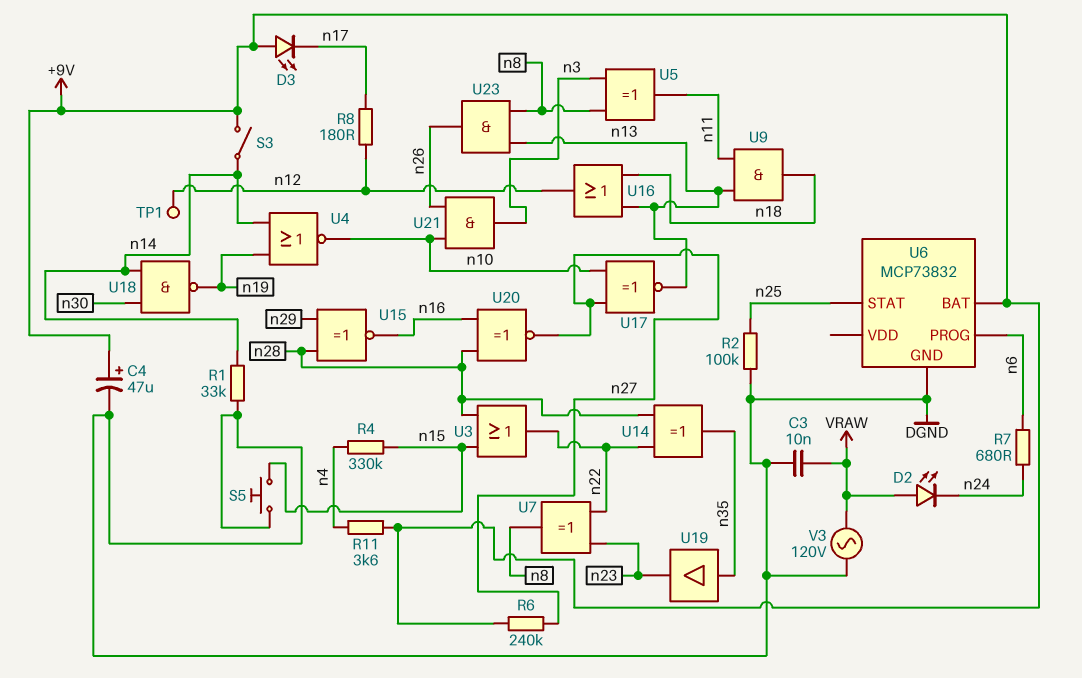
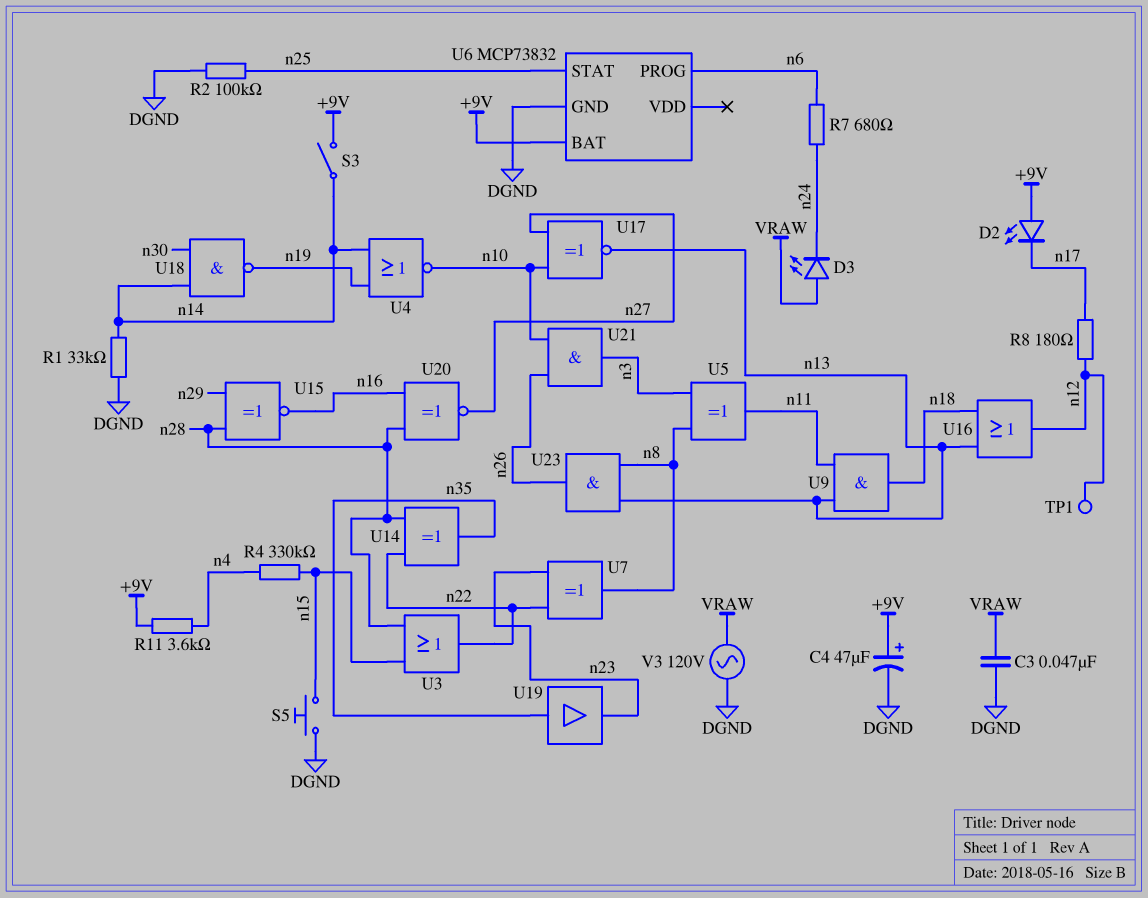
C3: 10nF (DGND, VRAW) -> 47nF (DGND, VRAW)
D2: LED (A VRAW, K n24) -> LED (A +9V, K n17)
D3: LED (A +9V, K n17) -> LED (A VRAW, K n24)
R6: 240k (+9V, n27) -> none

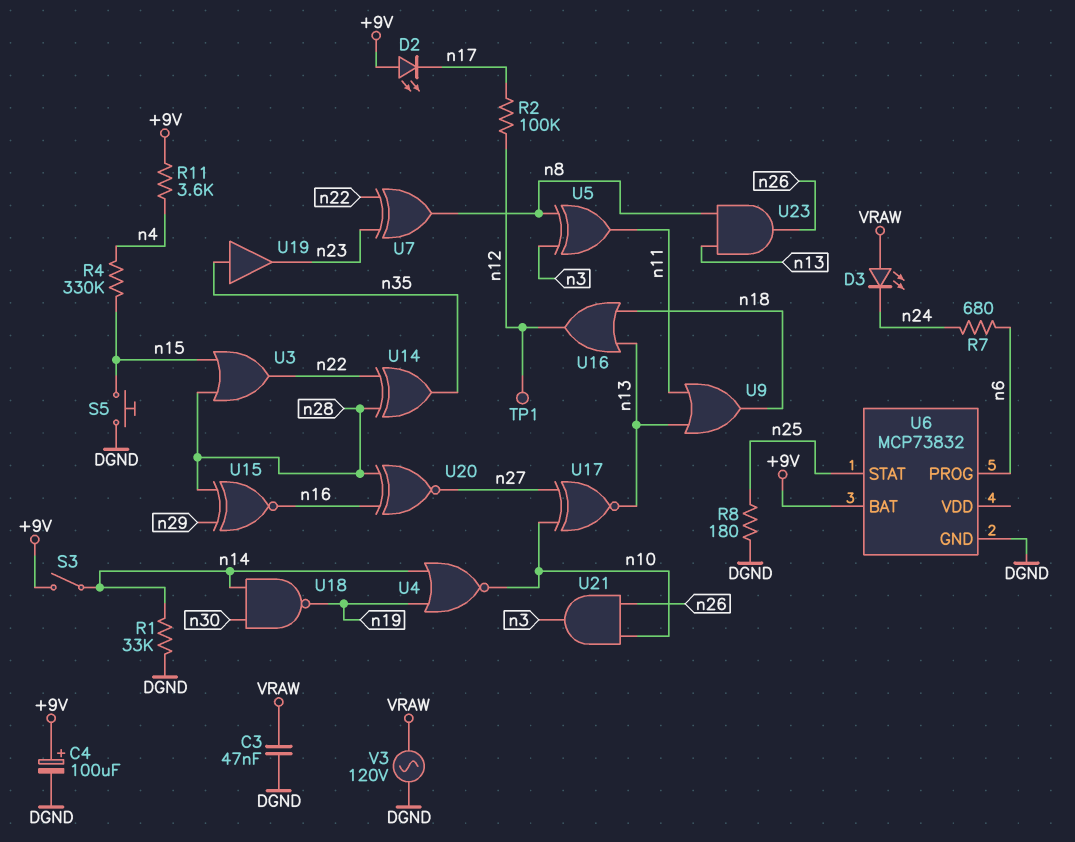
C4: 47uF (plus +9V, minus DGND) -> 100uF (plus +9V, minus DGND)
R2: 100k (DGND, n25) -> 100k (n12, n17)
R8: 180 (n12, n17) -> 180 (DGND, n25)
U9: AND (in n11, in n13, out n18) -> OR (in n11, in n13, out n18)

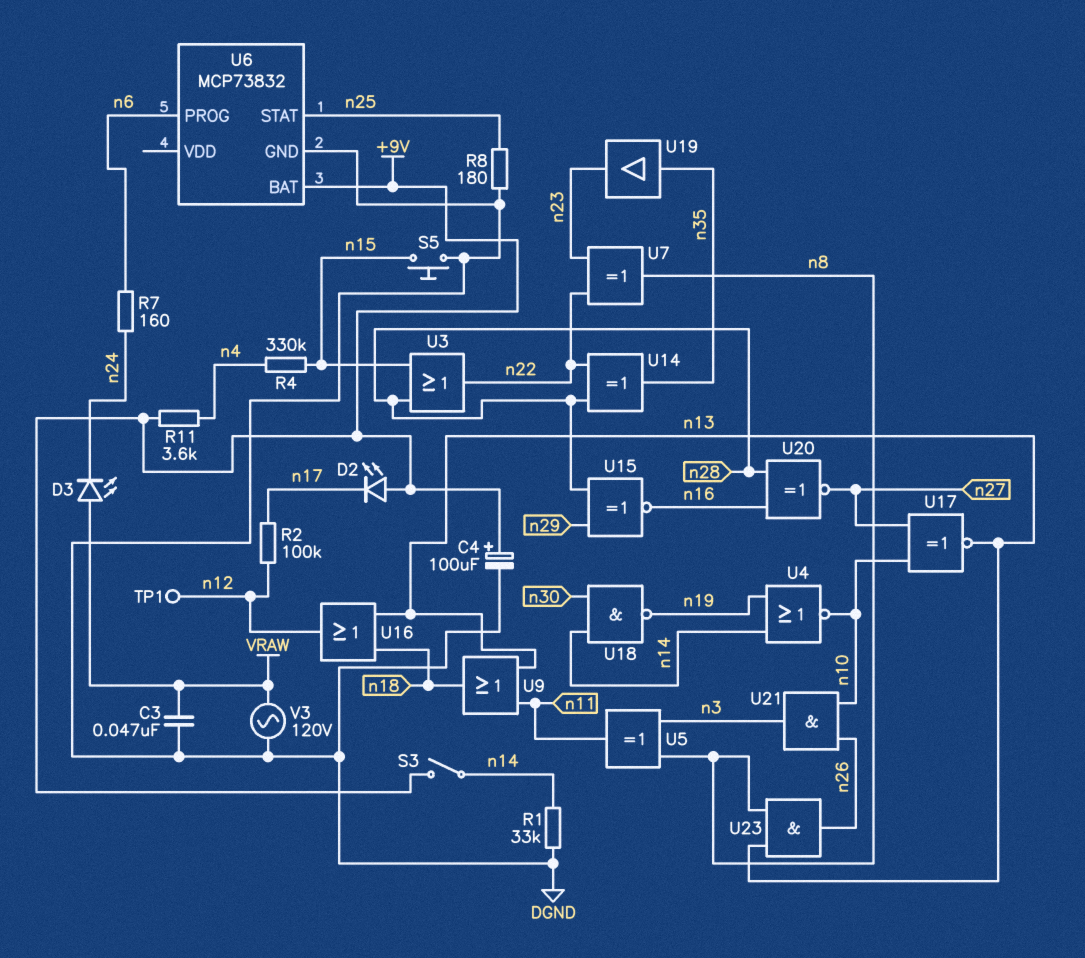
R7: 680 (n6, n24) -> 160 (n6, n24)

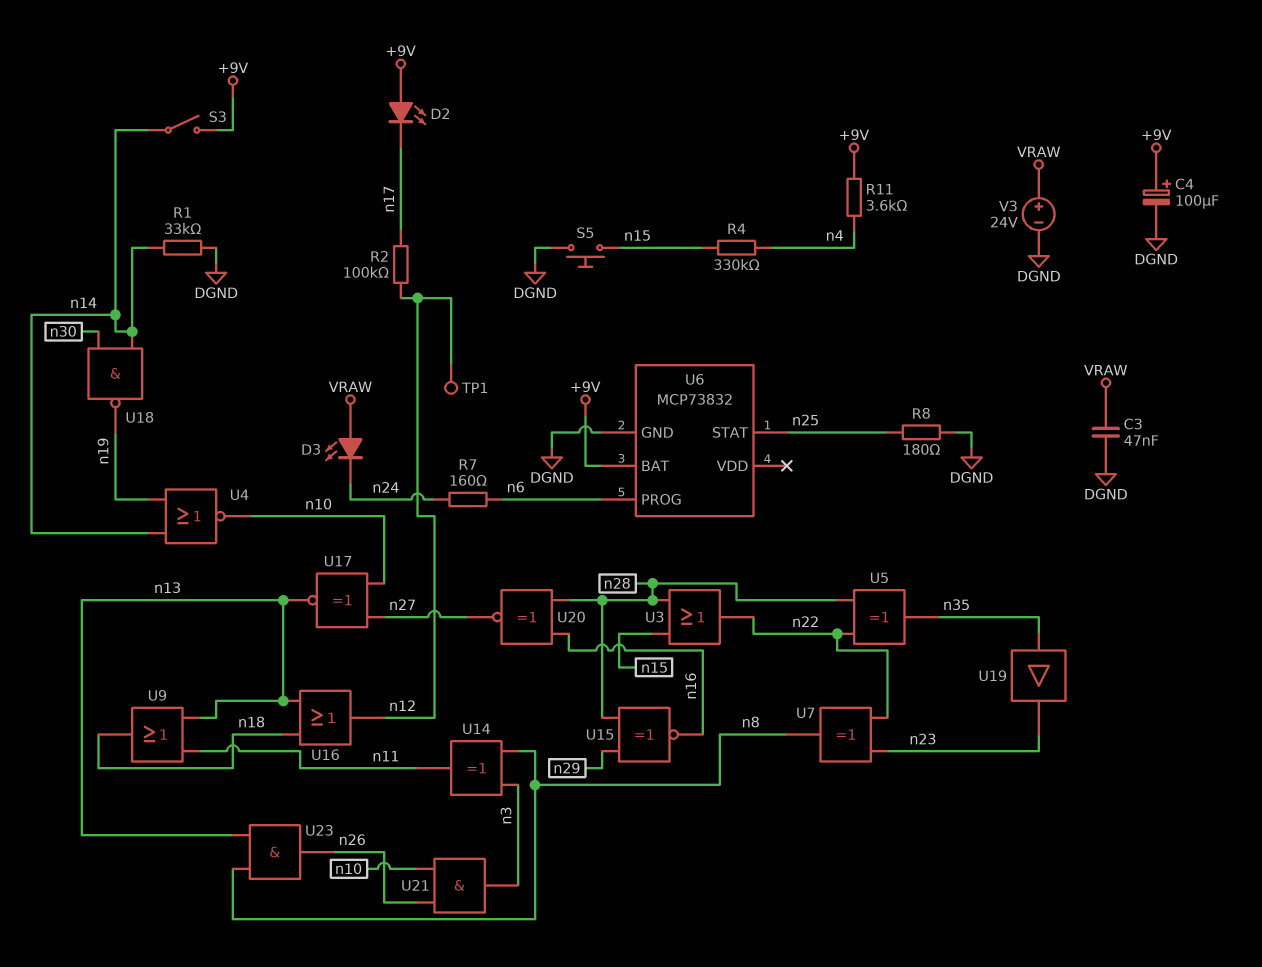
U5: XOR (in n3, in n8, out n11) -> XOR (in n22, in n28, out n35)
U14: XOR (in n22, in n28, out n35) -> XOR (in n3, in n8, out n11)
V3: AC 120V (DGND, VRAW) -> 24V (plus VRAW, minus DGND)

